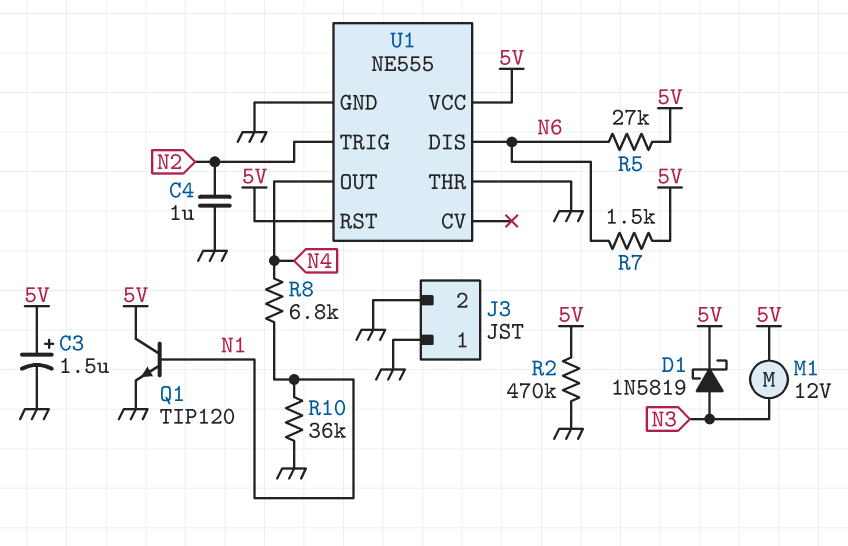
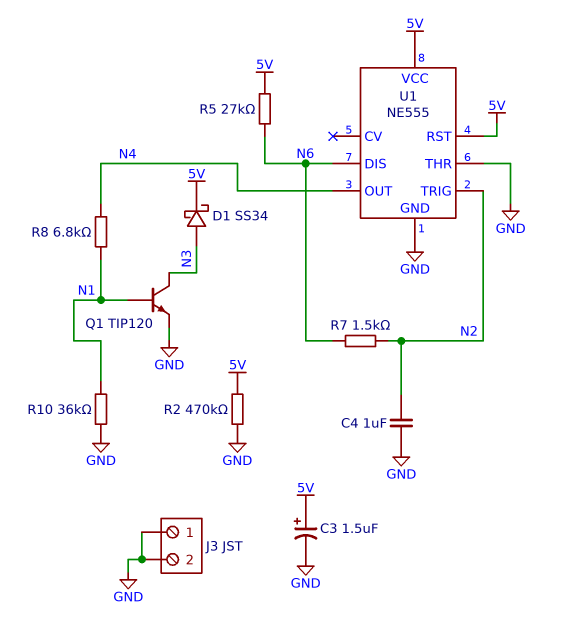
D1: schottky 1N5819 (A N3, K 5V) -> schottky SS34 (A N3, K 5V)
M1: motor 12V (5V, N3) -> none
Q1: NPN TIP120 (B N1, C 5V, E GND) -> NPN TIP120 (B N1, C N3, E GND)
R7: 1.5k (5V, N6) -> 1.5k (N2, N6)

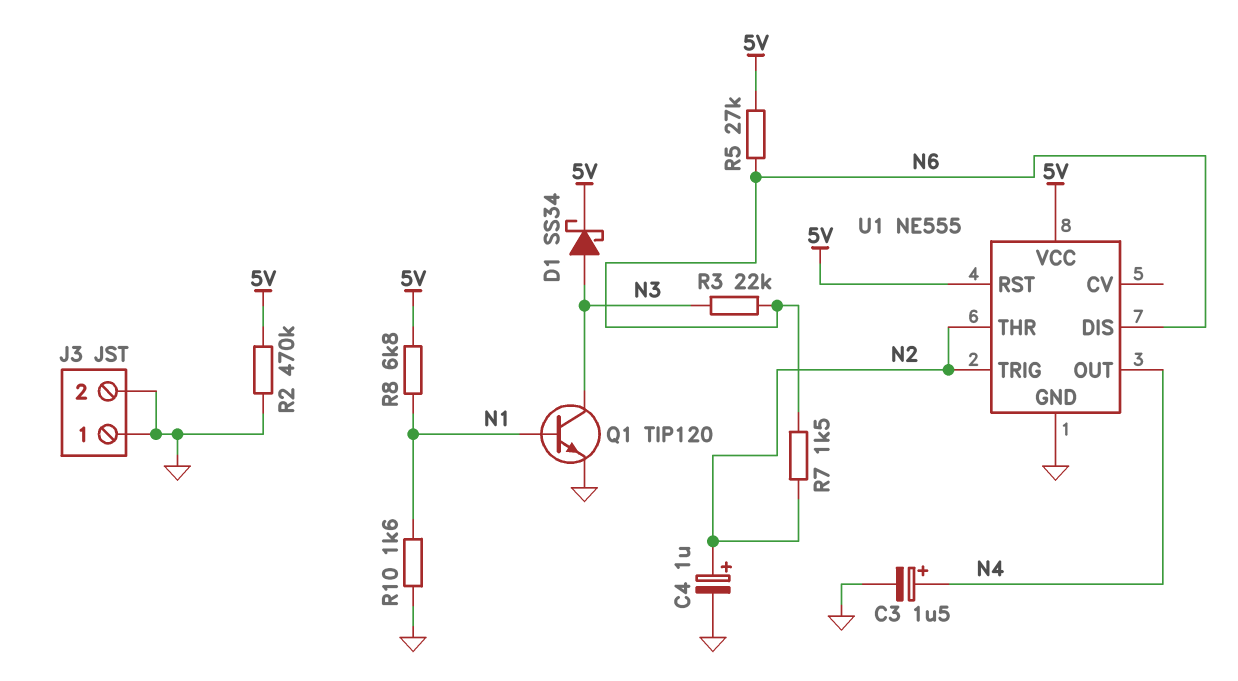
C3: 1.5uF (plus 5V, minus GND) -> 1.5uF (plus N4, minus GND)
C4: 1uF (GND, N2) -> 1uF (plus N2, minus GND)
R3: none -> 22k (N3, N6)
R8: 6.8k (N1, N4) -> 6.8k (5V, N1)
R10: 36k (GND, N1) -> 1.6k (GND, N1)
U1 pin THR: GND -> N2

